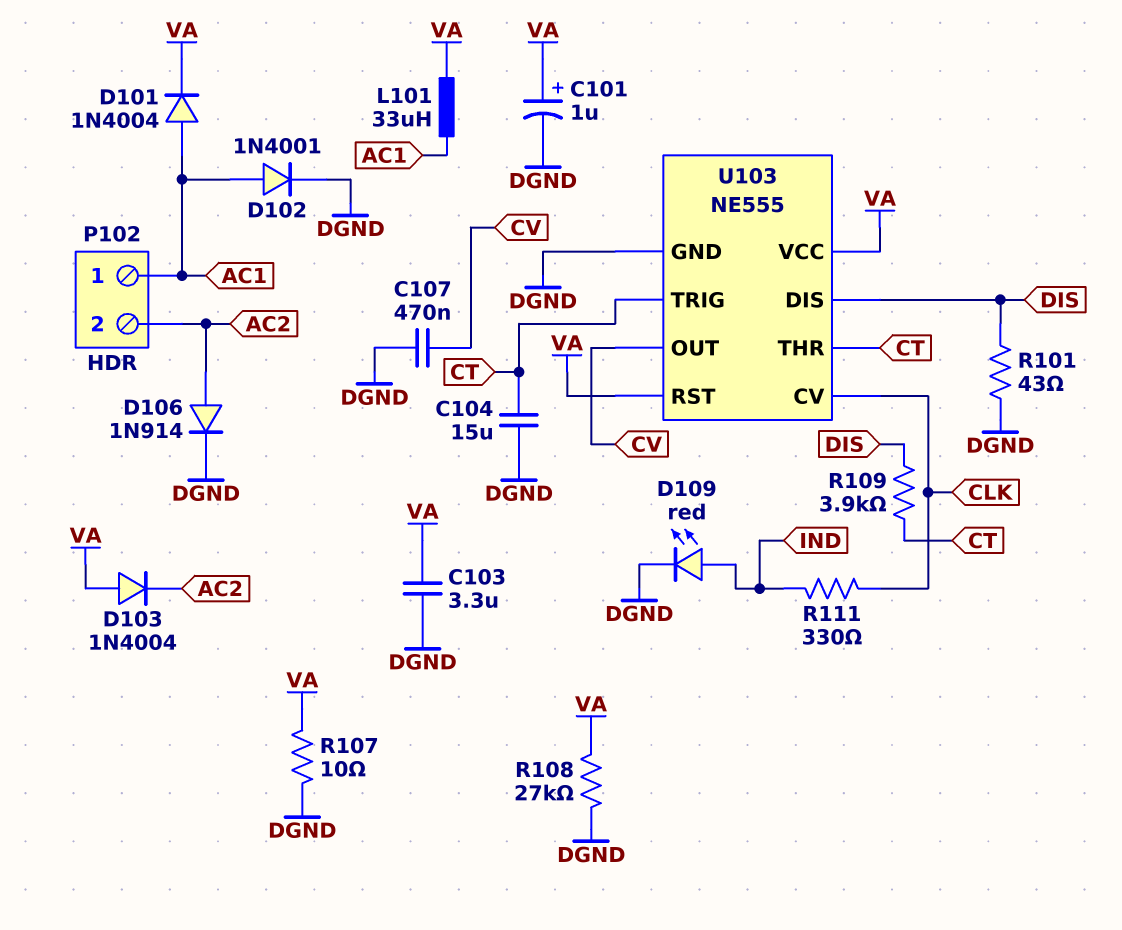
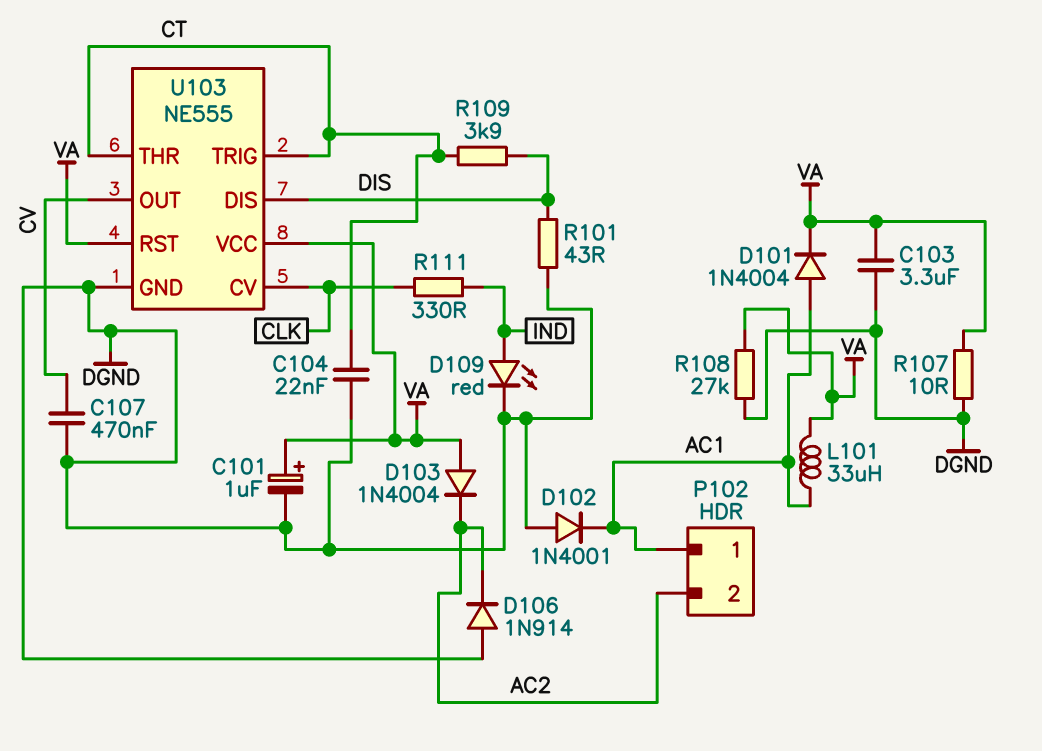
C104: 15uF (CT, DGND) -> 22nF (CT, DGND)
D102: diode 1N4001 (A AC1, K DGND) -> diode 1N4001 (A DGND, K AC1)
D106: diode 1N914 (A AC2, K DGND) -> diode 1N914 (A DGND, K AC2)

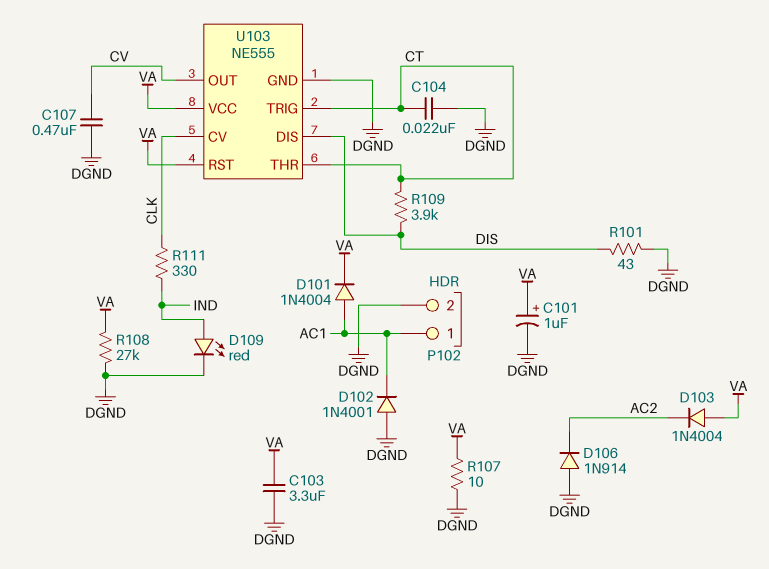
L101: 33uH (AC1, VA) -> none
P102 pin 2: AC2 -> DGND

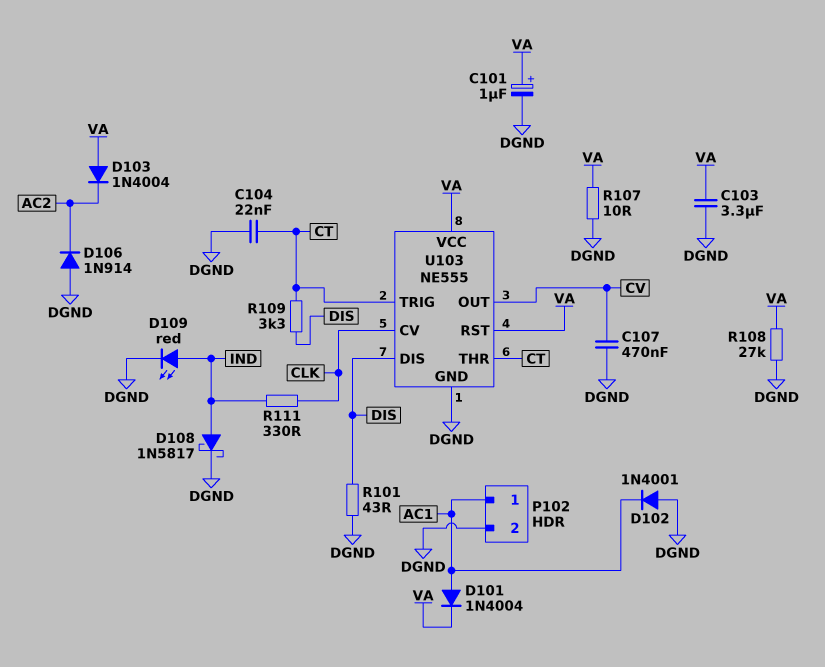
D108: none -> schottky 1N5817 (A IND, K DGND)
R109: 3.9k (CT, DIS) -> 3.3k (CT, DIS)

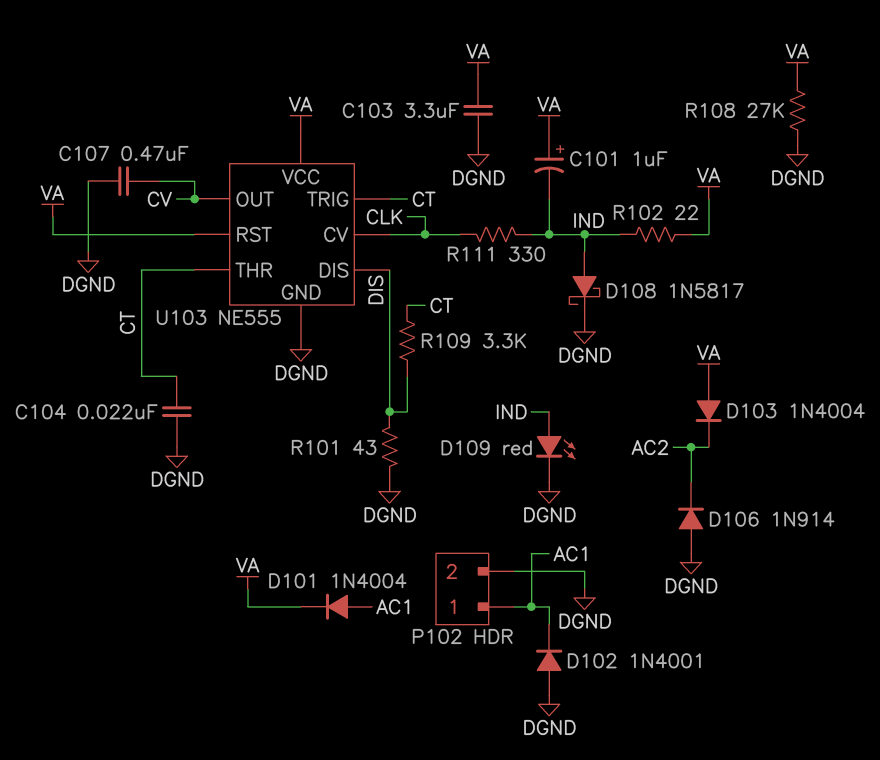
C101: 1uF (plus VA, minus DGND) -> 1uF (plus VA, minus IND)
R102: none -> 22 (IND, VA)
R107: 10 (DGND, VA) -> none

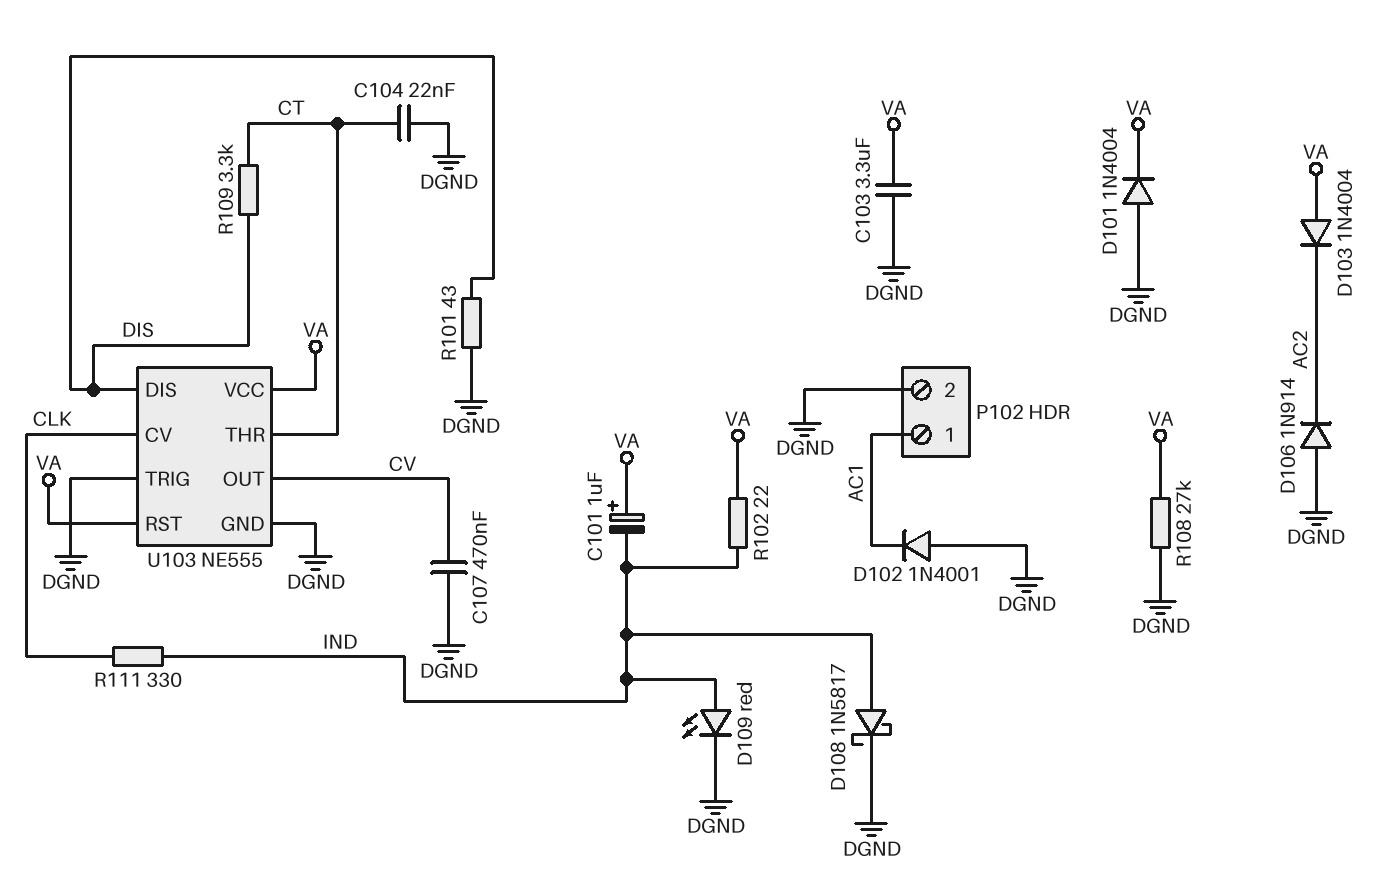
D101: diode 1N4004 (A AC1, K VA) -> diode 1N4004 (A DGND, K VA)
U103 pin TRIG: CT -> DGND

